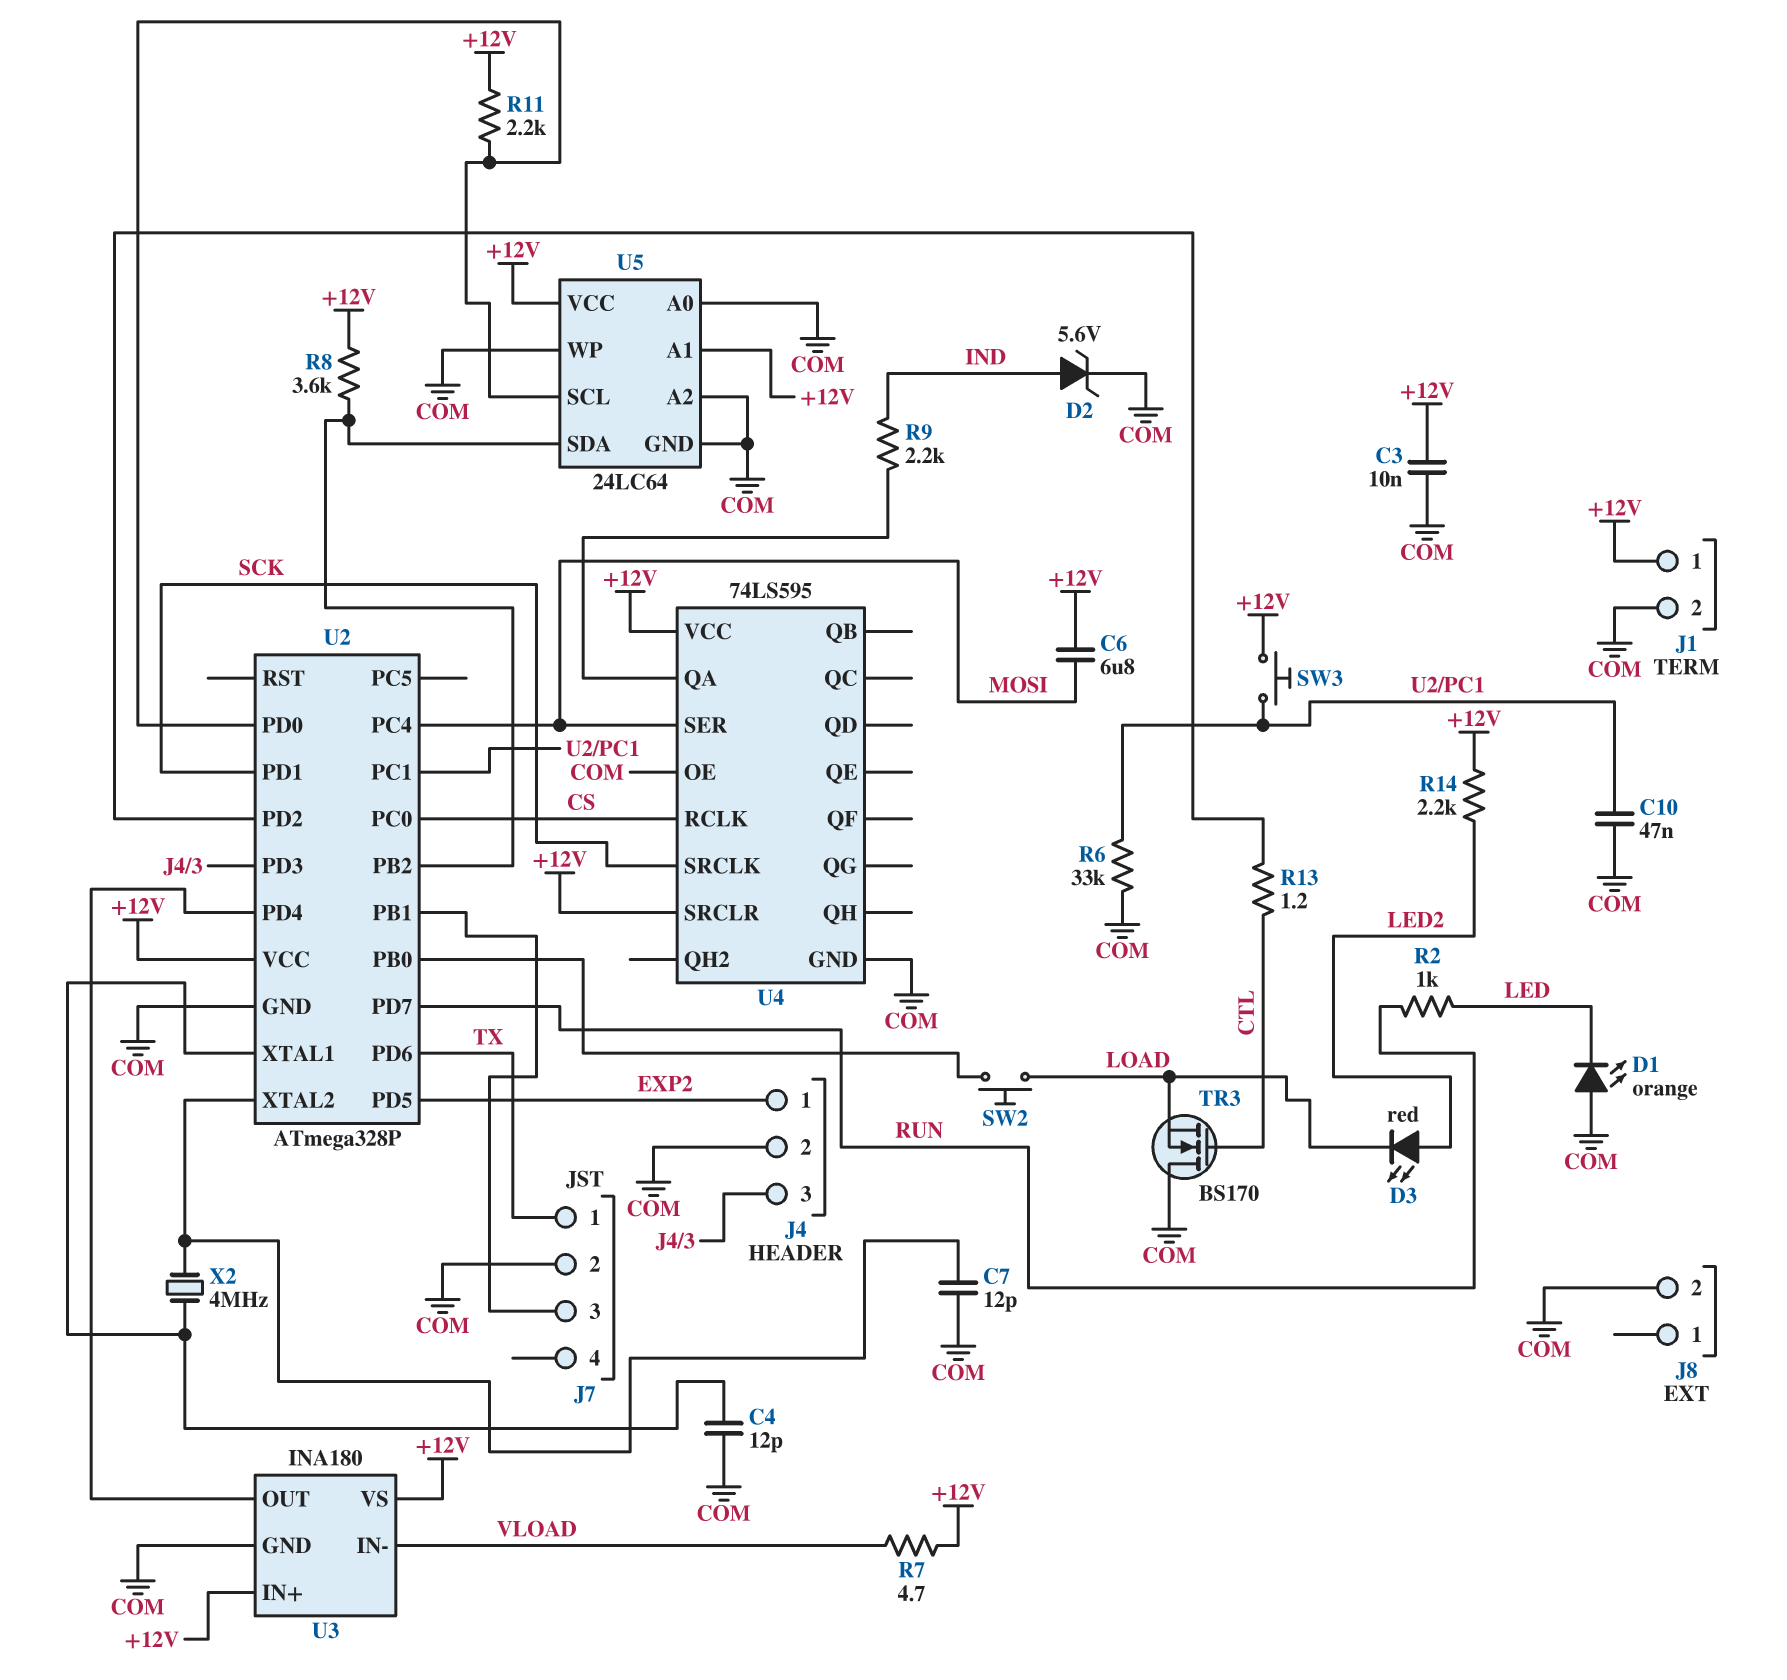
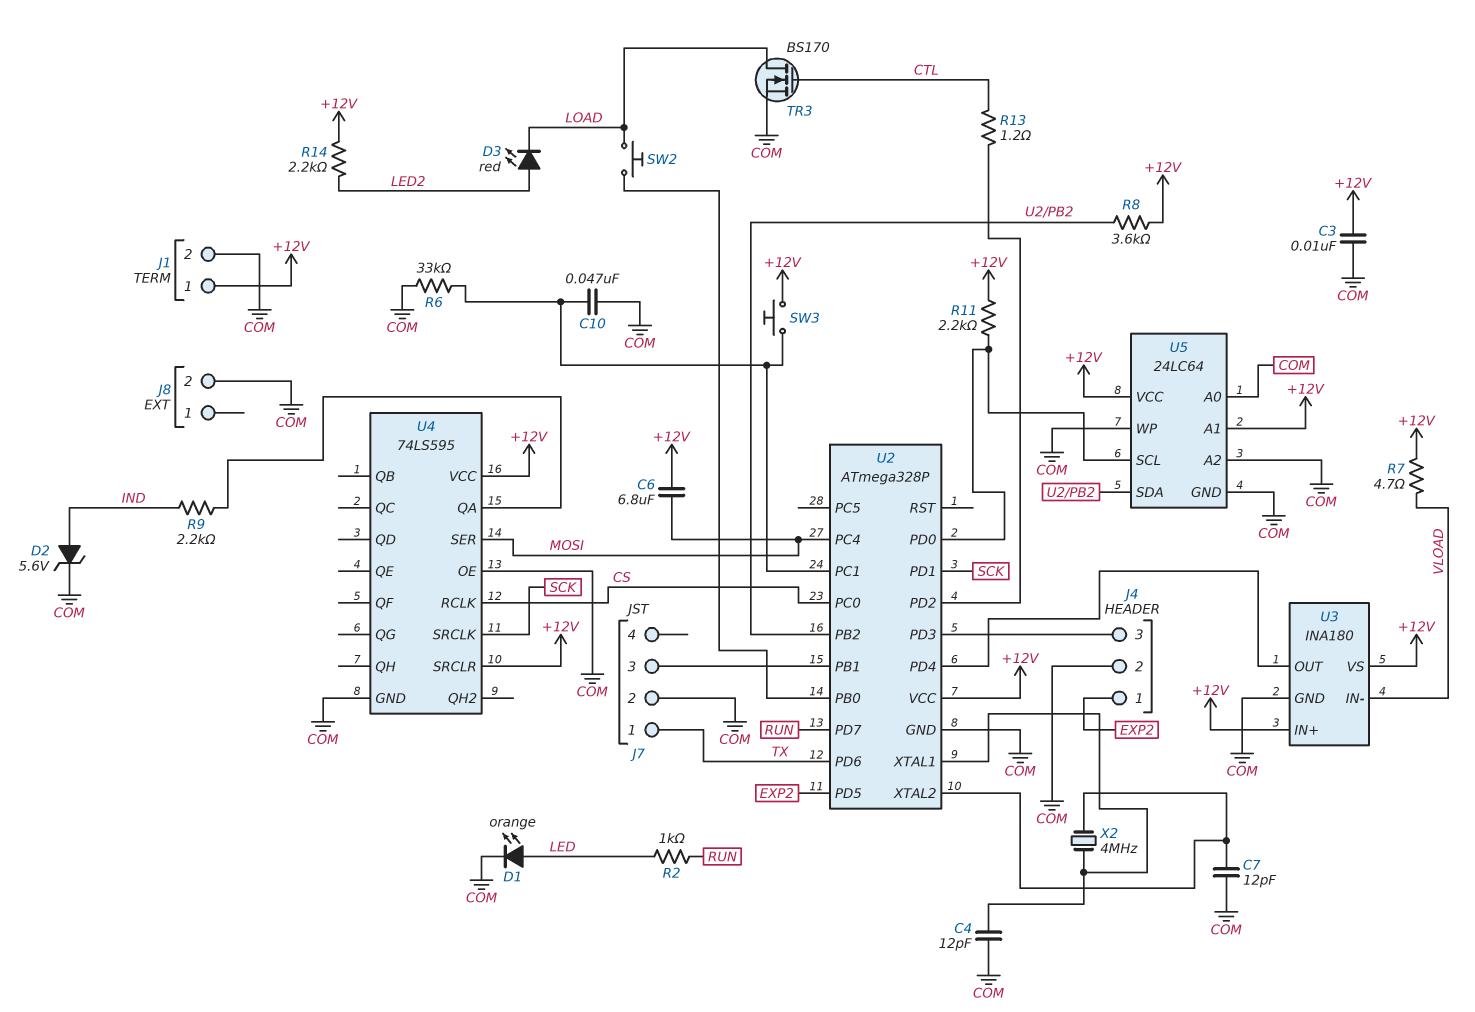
D1: LED orange (A COM, K LED) -> LED orange (A LED, K COM)
TR3: NMOS BS170 (G CTL, D COM, S LOAD) -> NMOS BS170 (G CTL, D LOAD, S COM)

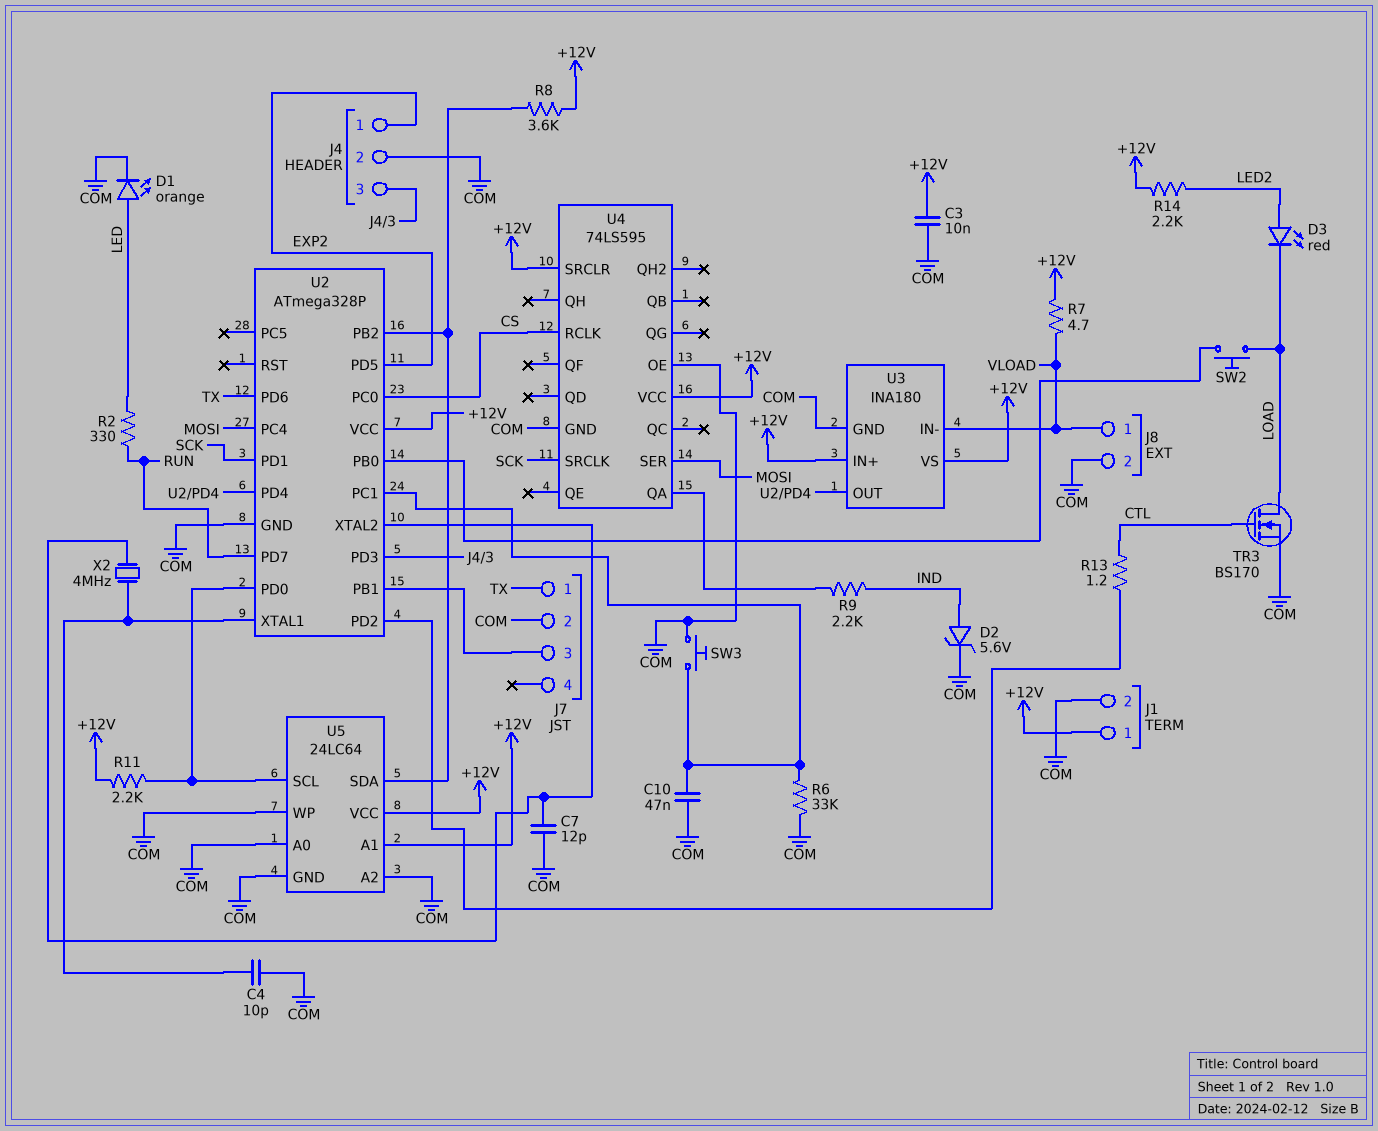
C4: 12pF (COM, U2/XTAL1) -> 10pF (COM, U2/XTAL1)
C6: 6.8uF (+12V, MOSI) -> none
J8 pin 1: none -> VLOAD
R2: 1k (LED, RUN) -> 330 (LED, RUN)
SW3: button (+12V, U2/PC1) -> button (COM, U2/PC1)

